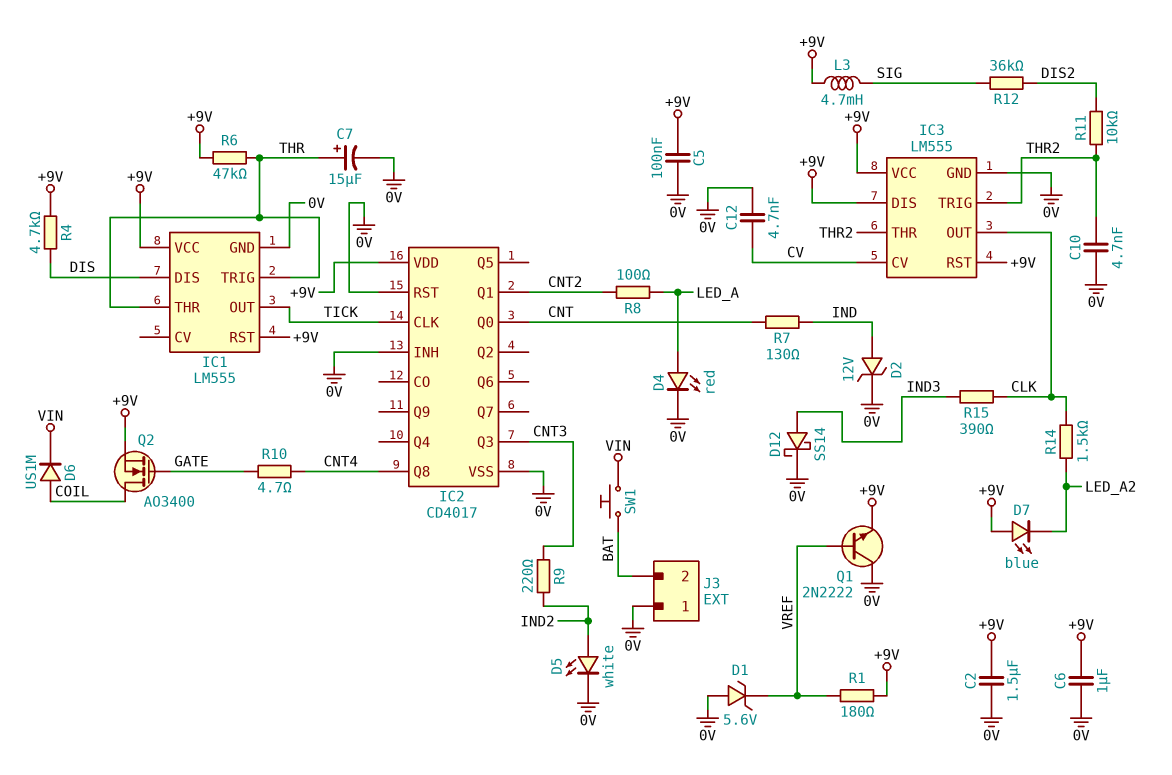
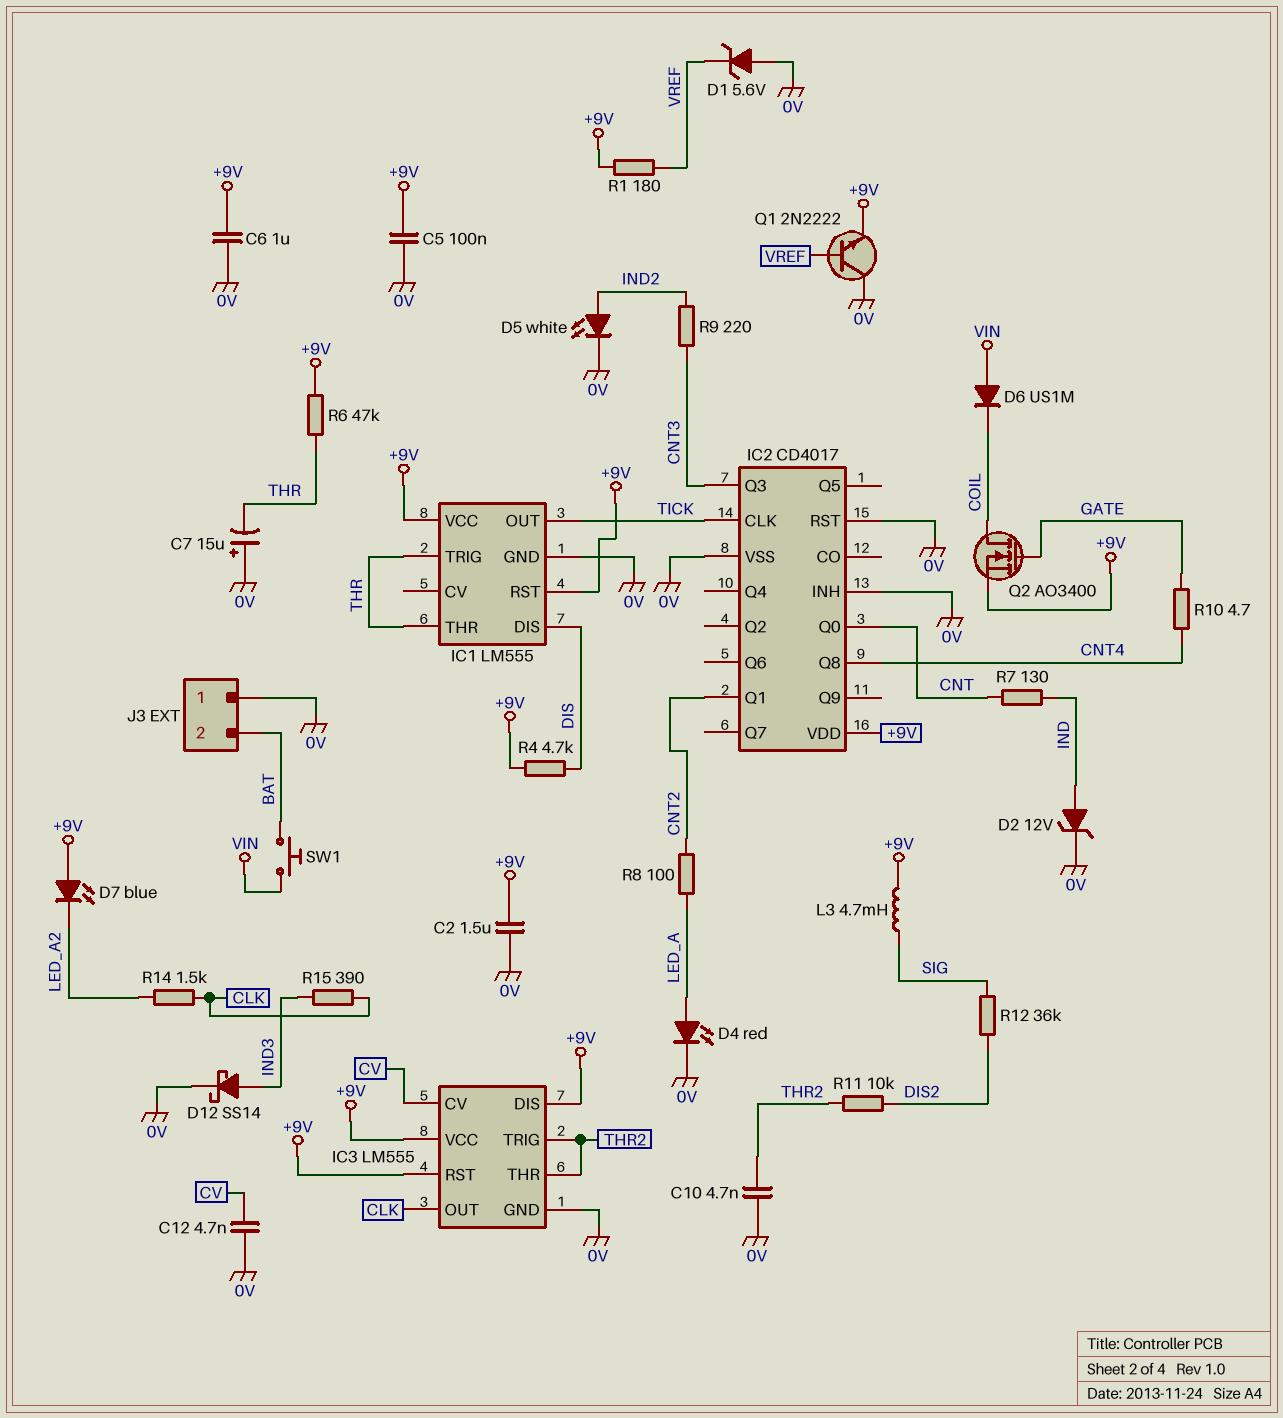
C7: 15uF (plus THR, minus 0V) -> 15uF (plus 0V, minus THR)
D6: diode US1M (A COIL, K VIN) -> diode US1M (A VIN, K COIL)

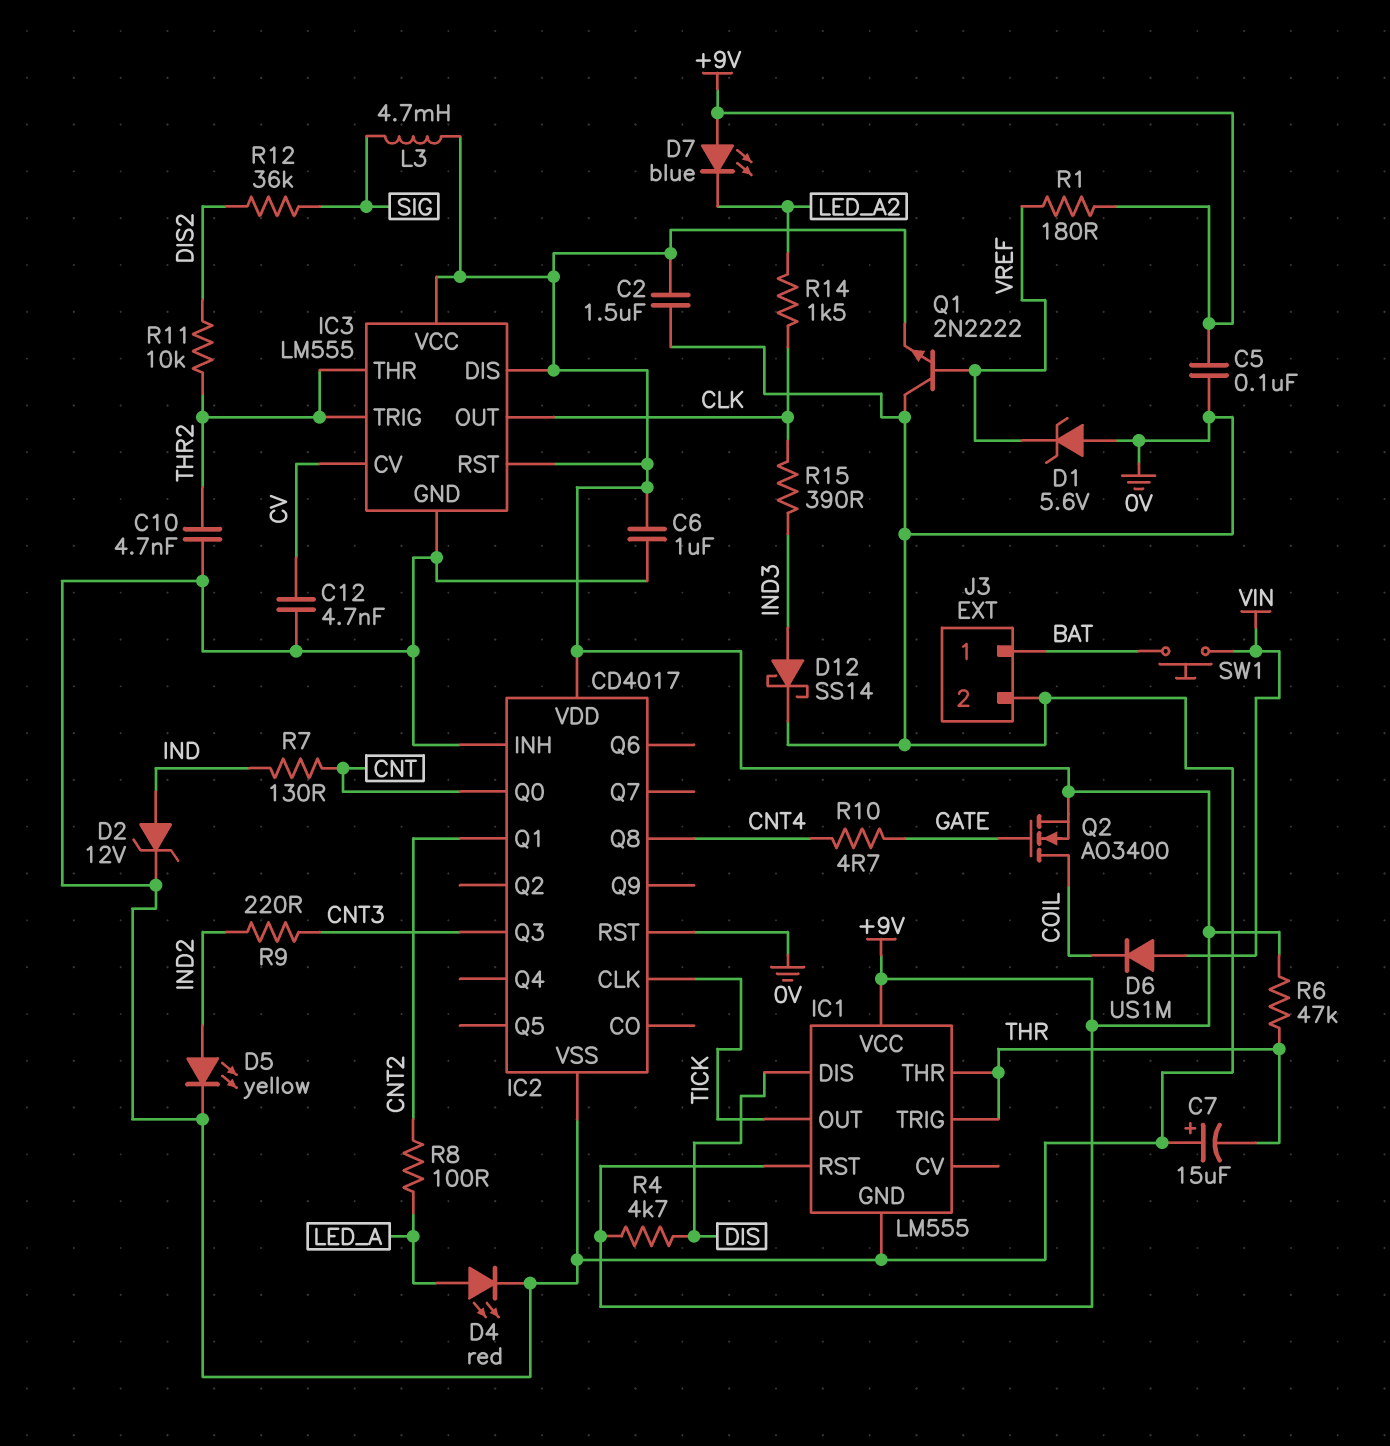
D5: LED white (A IND2, K 0V) -> LED yellow (A IND2, K 0V)
J3 pin 1: 0V -> BAT
J3 pin 2: BAT -> 0V

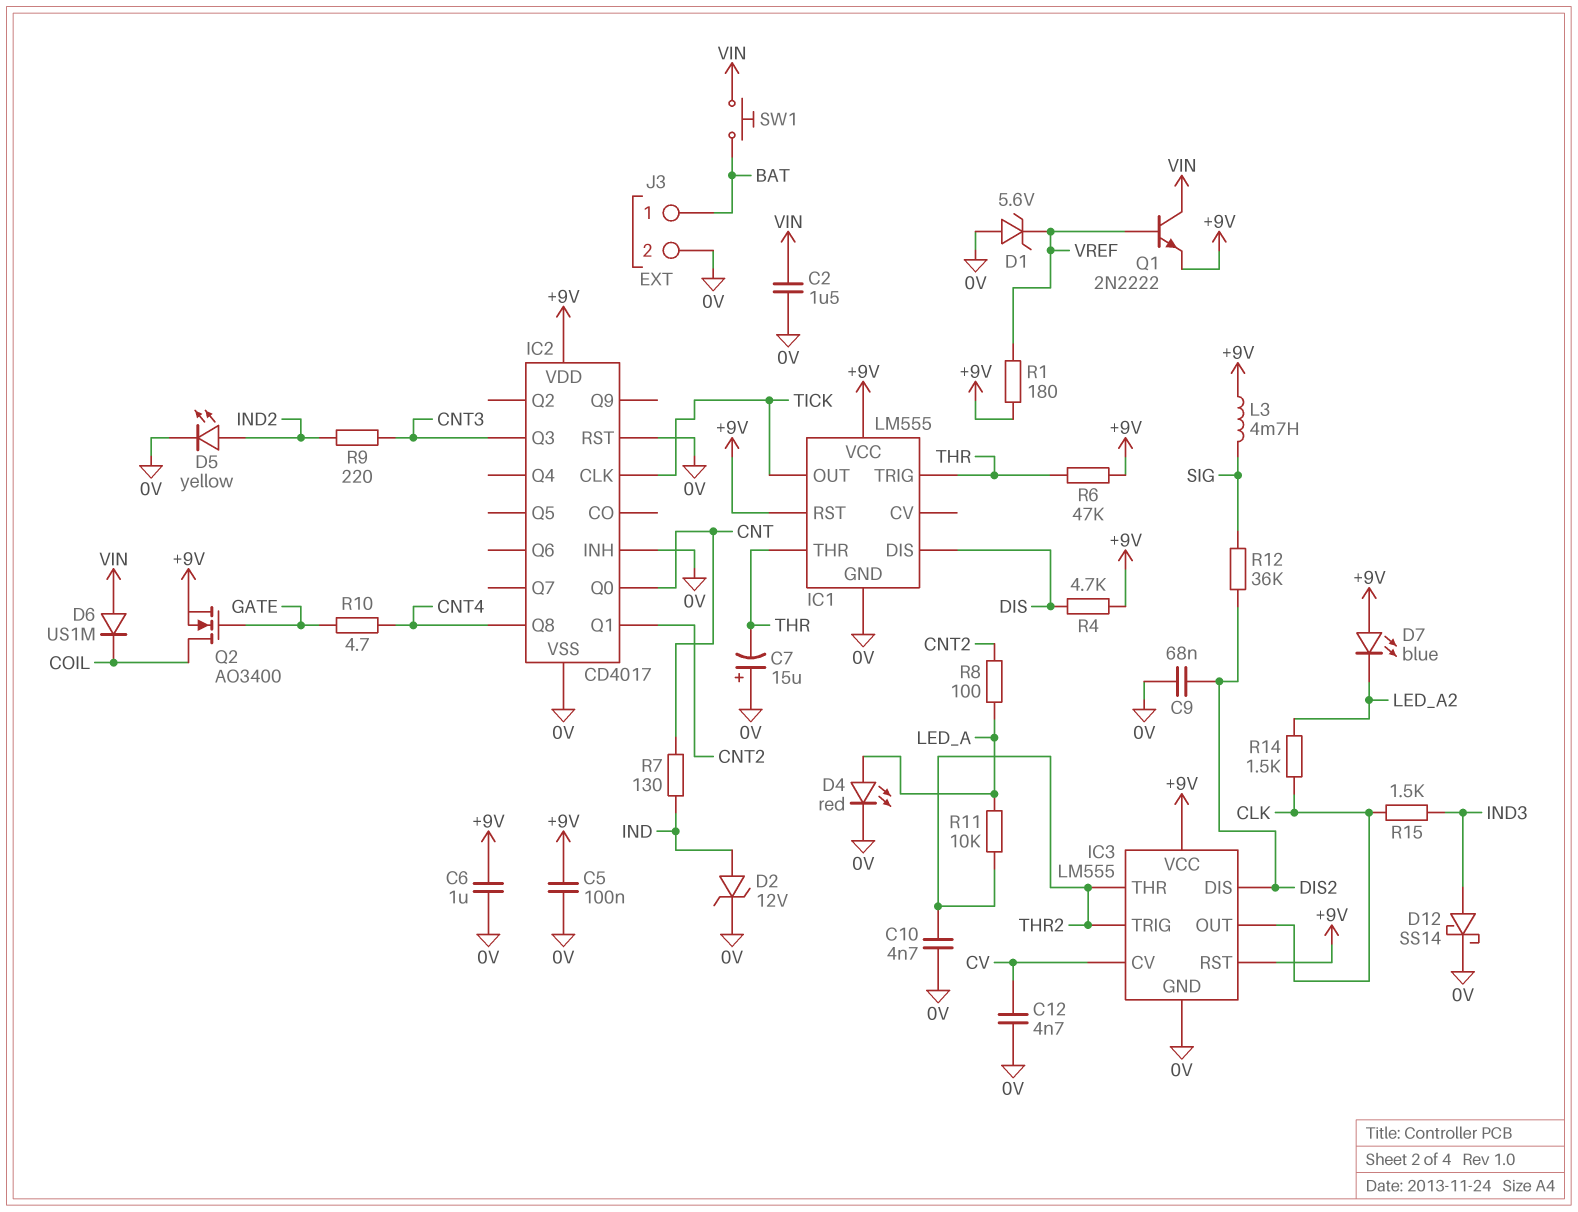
C2: 1.5uF (+9V, 0V) -> 1.5uF (0V, VIN)
C9: none -> 68nF (0V, DIS2)
IC3 pin DIS: +9V -> DIS2
Q1: NPN 2N2222 (B VREF, C 0V, E +9V) -> NPN 2N2222 (B VREF, C VIN, E +9V)
R11: 10k (DIS2, THR2) -> 10k (LED_A, THR2)
R15: 390 (CLK, IND3) -> 1.5k (CLK, IND3)

